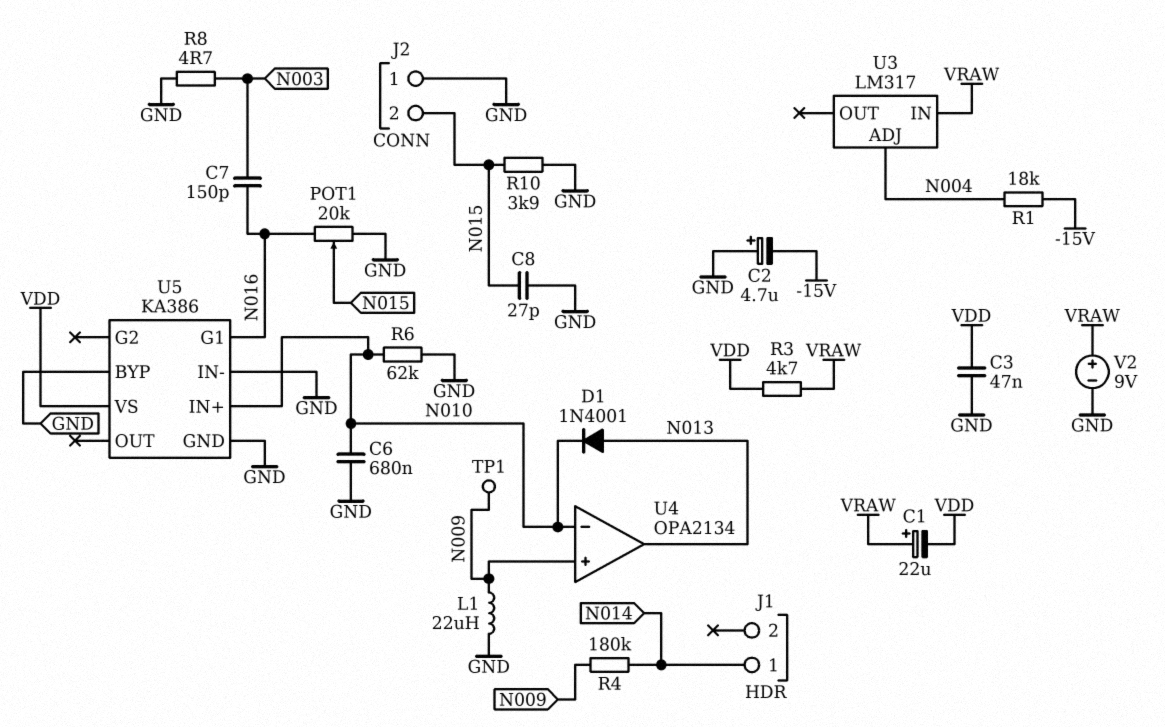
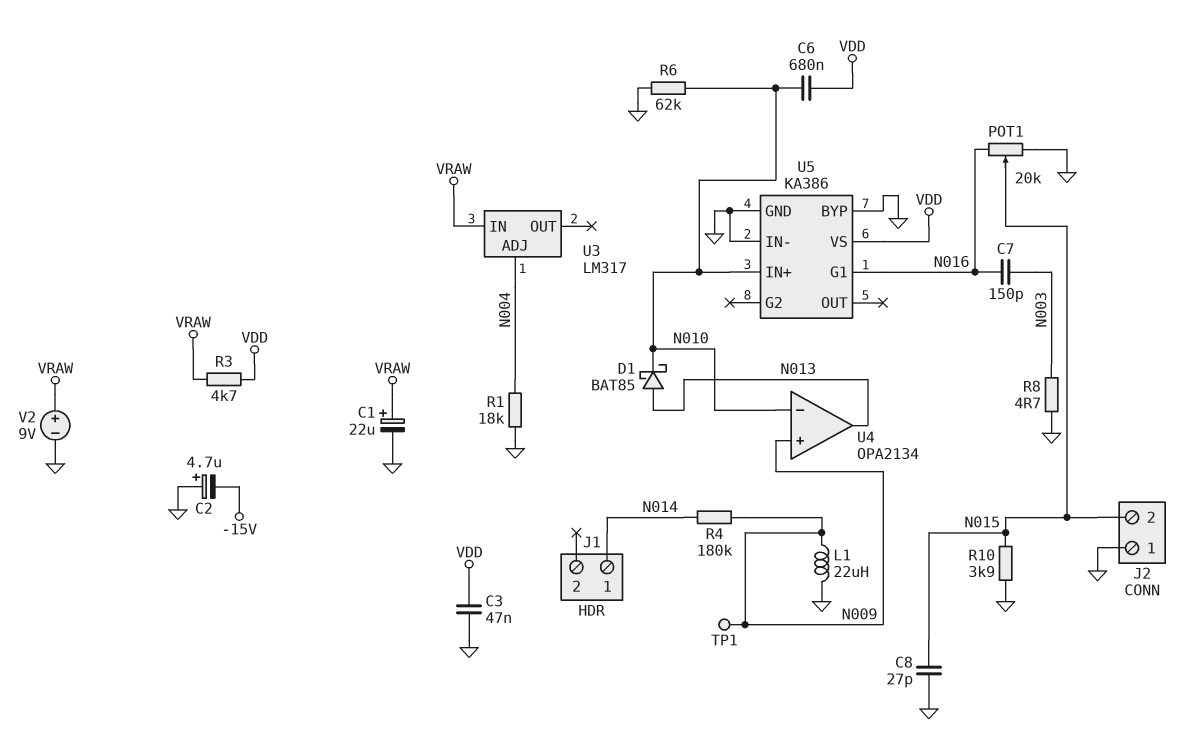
C1: 22uF (plus VRAW, minus VDD) -> 22uF (plus VRAW, minus GND)
C6: 680nF (GND, N010) -> 680nF (N010, VDD)
D1: diode 1N4001 (A N013, K N010) -> schottky BAT85 (A N013, K N010)
R1: 18k (-15V, N004) -> 18k (GND, N004)

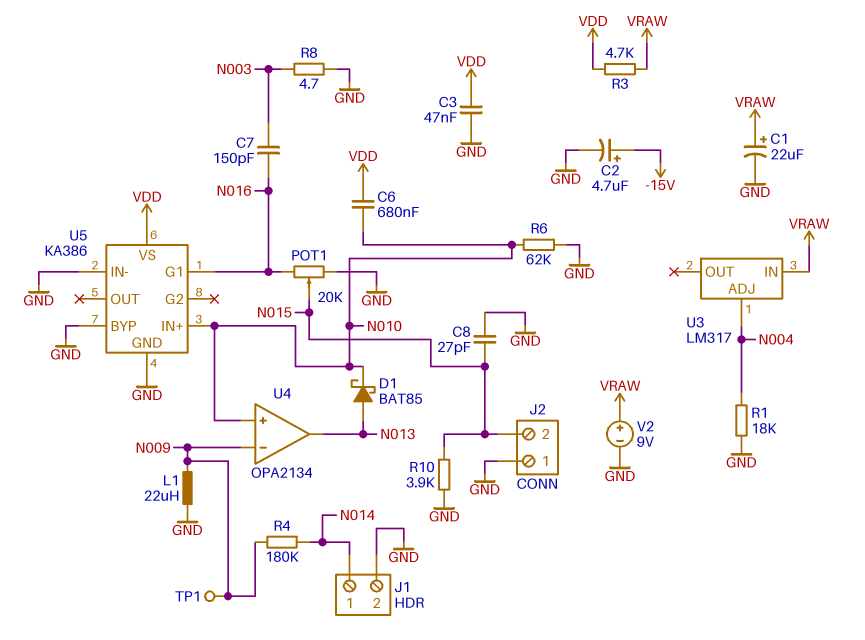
C2: 4.7uF (plus GND, minus -15V) -> 4.7uF (plus -15V, minus GND)
J1 pin 2: none -> GND
U4 pin in+: N009 -> N010
U4 pin in-: N010 -> N009

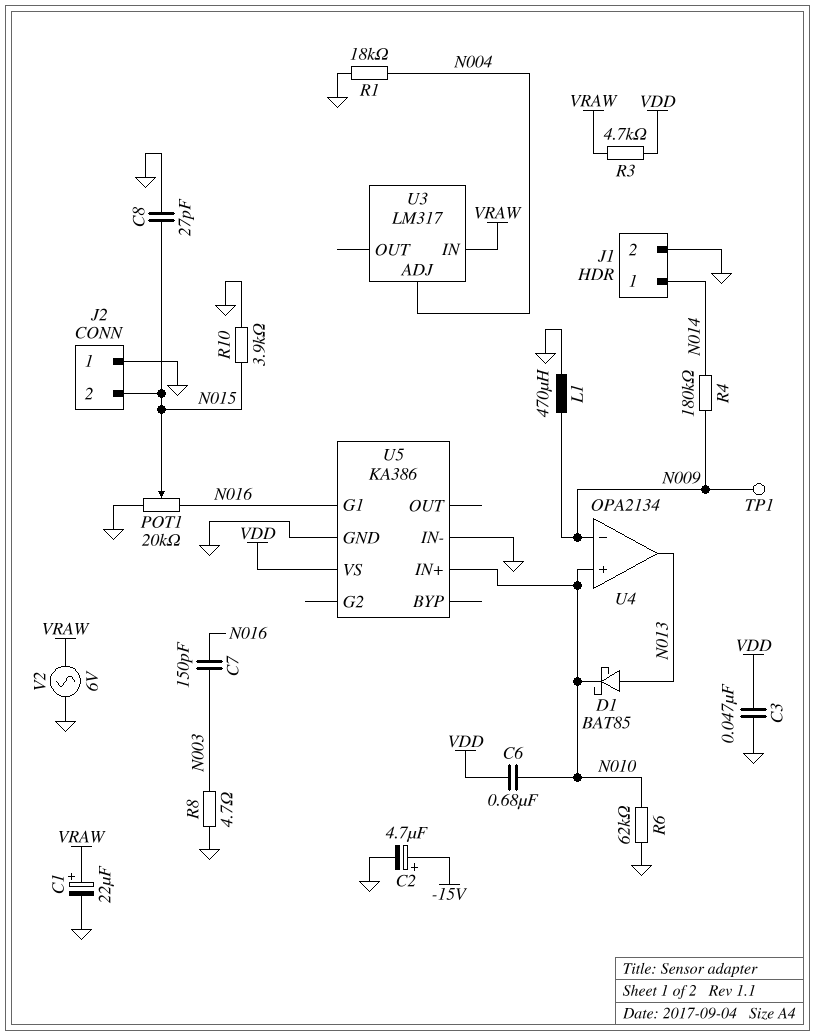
L1: 22uH (GND, N009) -> 470uH (GND, N009)
U5 pin BYP: GND -> none
V2: 9V (plus VRAW, minus GND) -> AC 6V (GND, VRAW)

